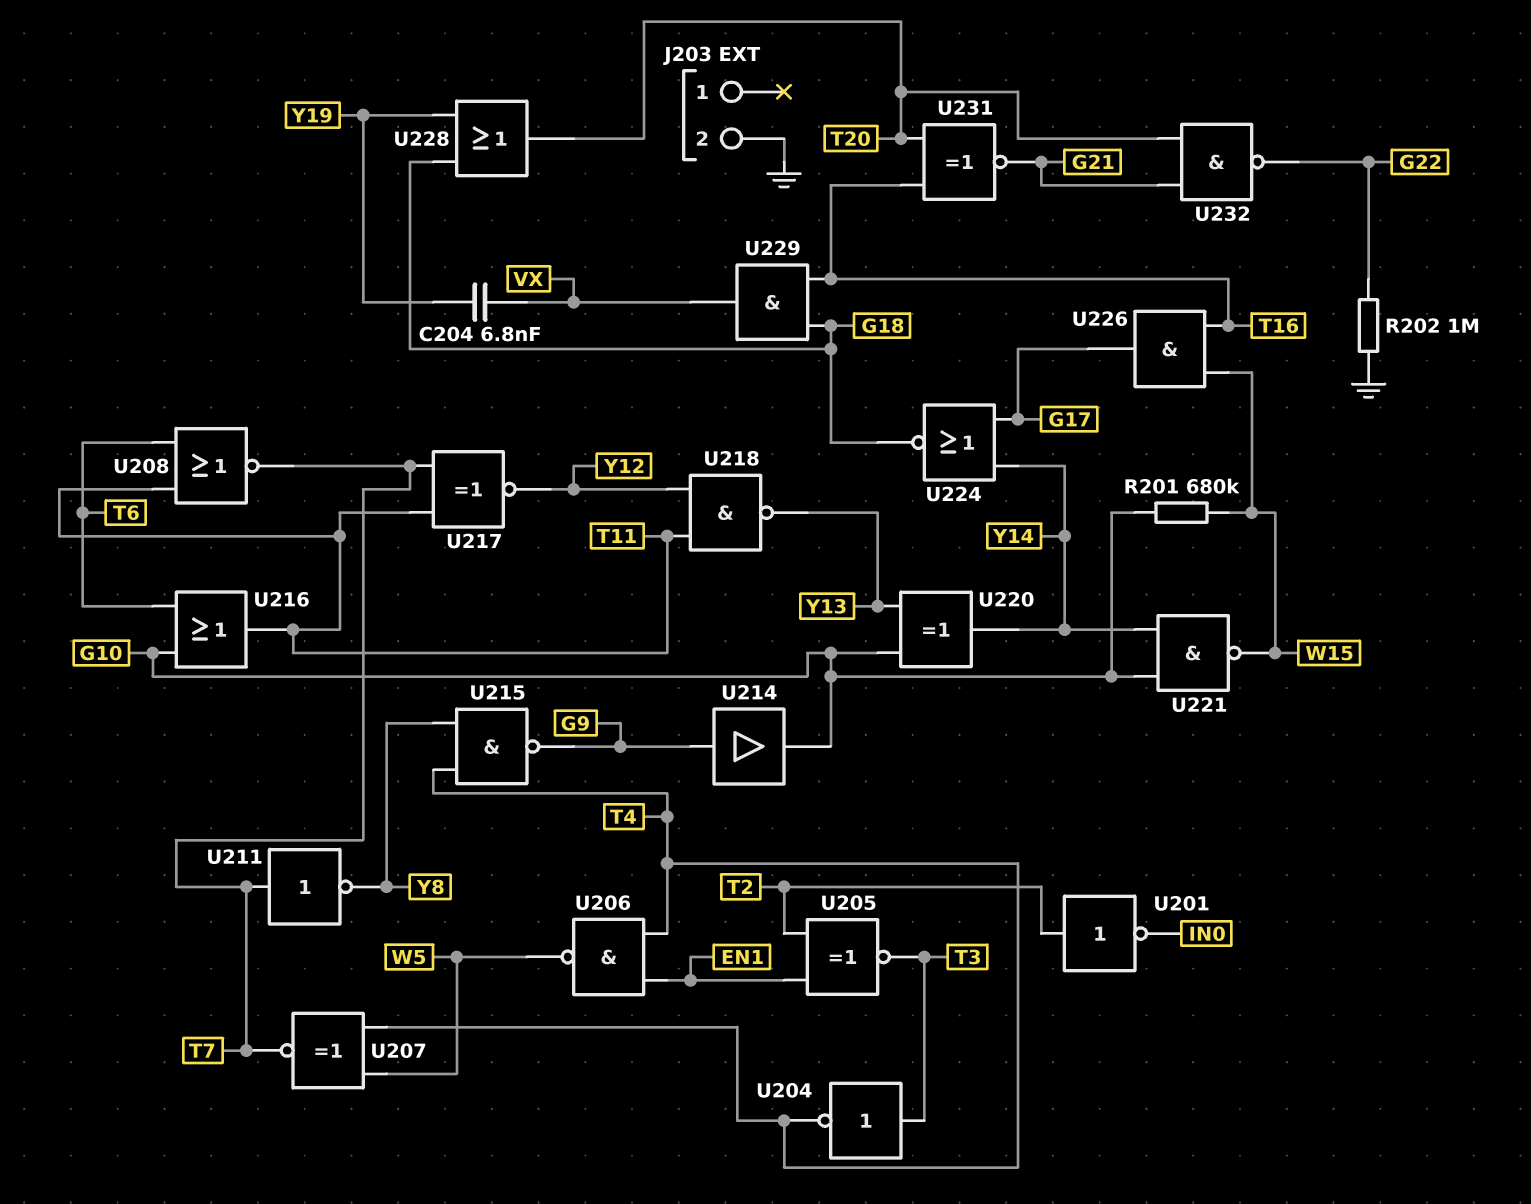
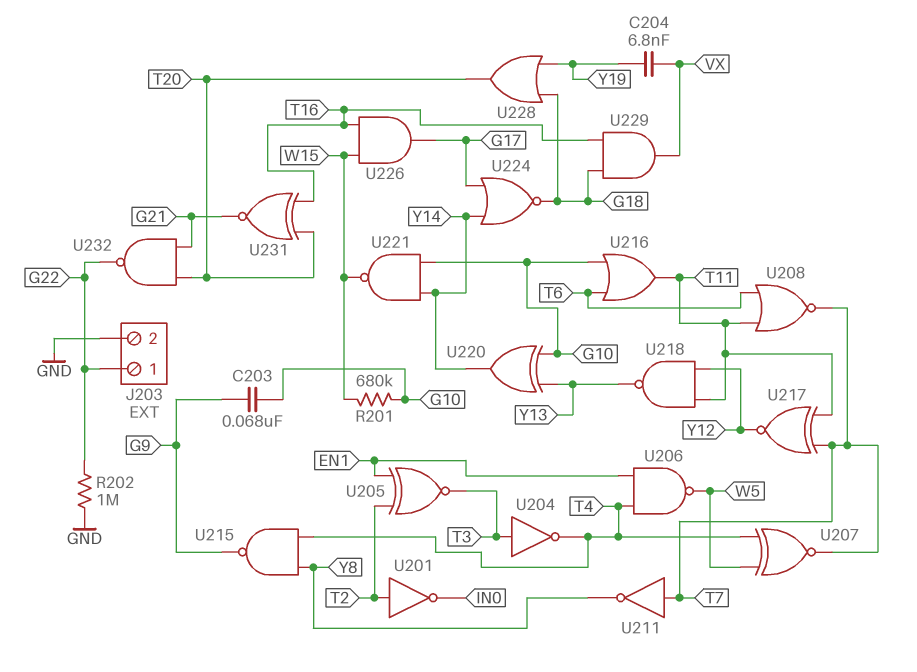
C203: none -> 68nF (G9, G10)
J203 pin 1: none -> G22
U214: buffer (in G9, out G10) -> none

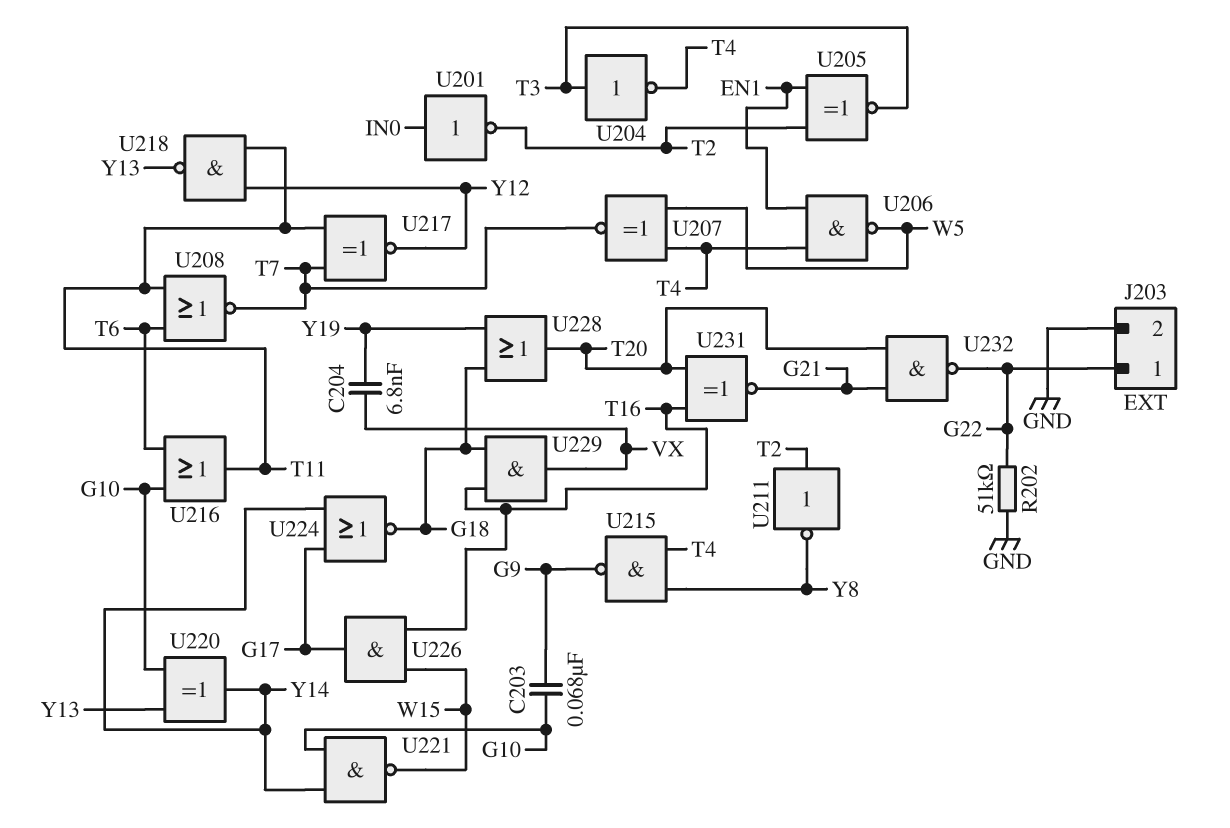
R201: 680k (G10, W15) -> none
R202: 1M (G22, GND) -> 51k (G22, GND)
U201: NOT (in T2, out IN0) -> NOT (in IN0, out T2)
U211: NOT (in T7, out Y8) -> NOT (in T2, out Y8)

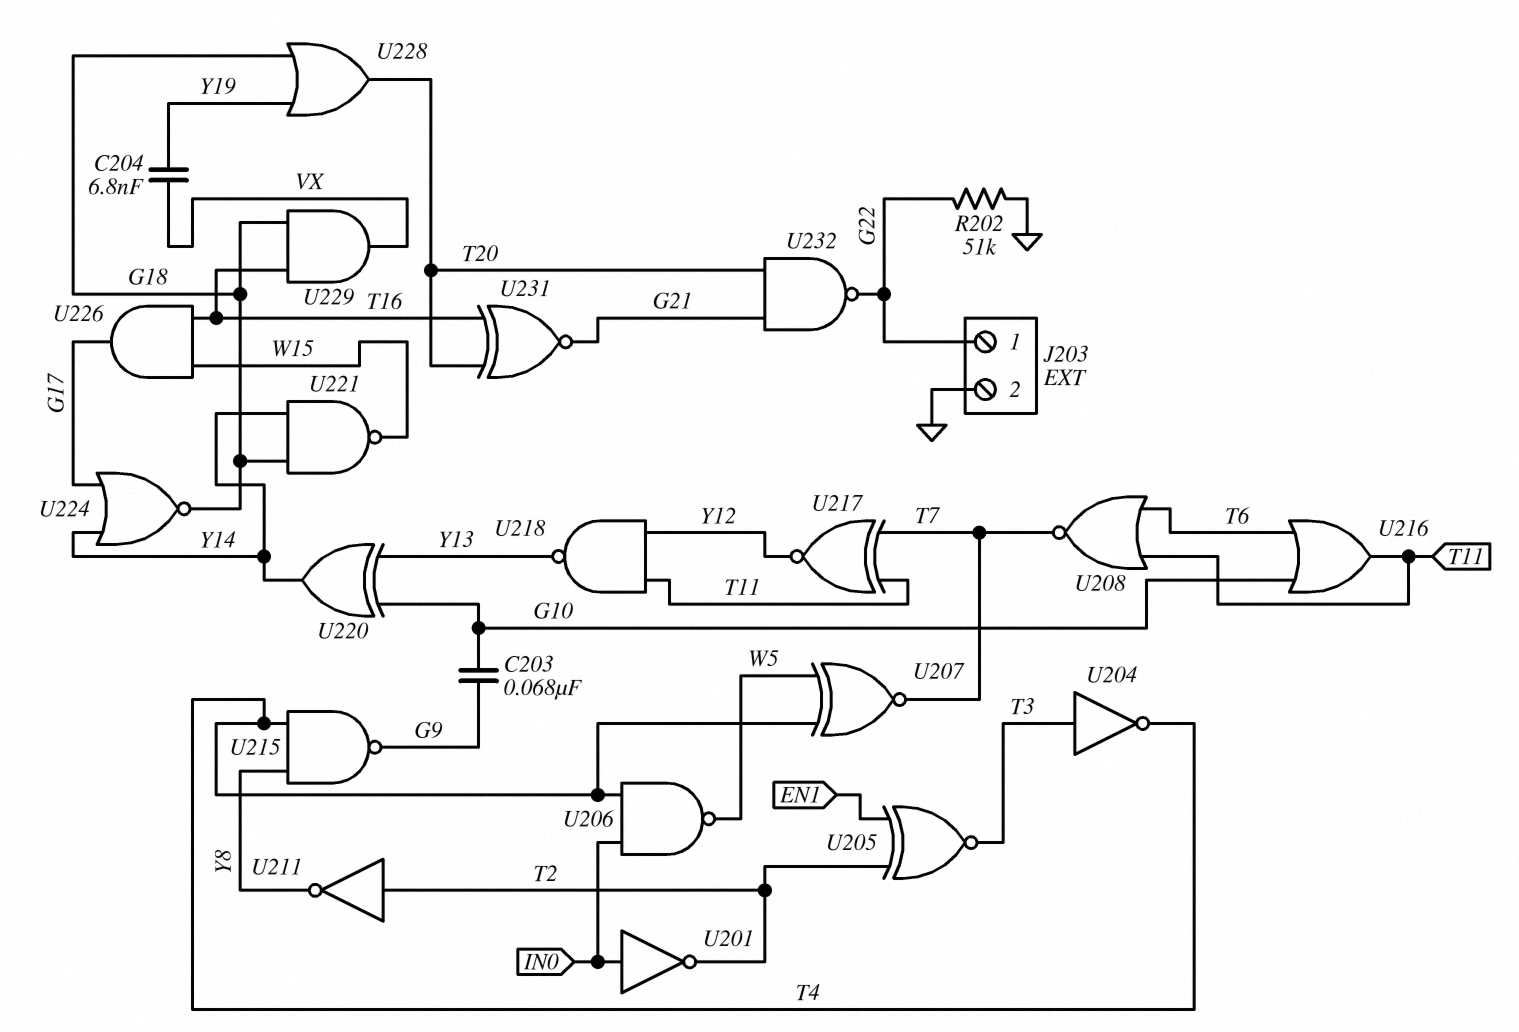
U206: NAND (in EN1, in T4, out W5) -> NAND (in IN0, in T4, out W5)
U221: NAND (in G10, in Y14, out W15) -> NAND (in G18, in Y14, out W15)

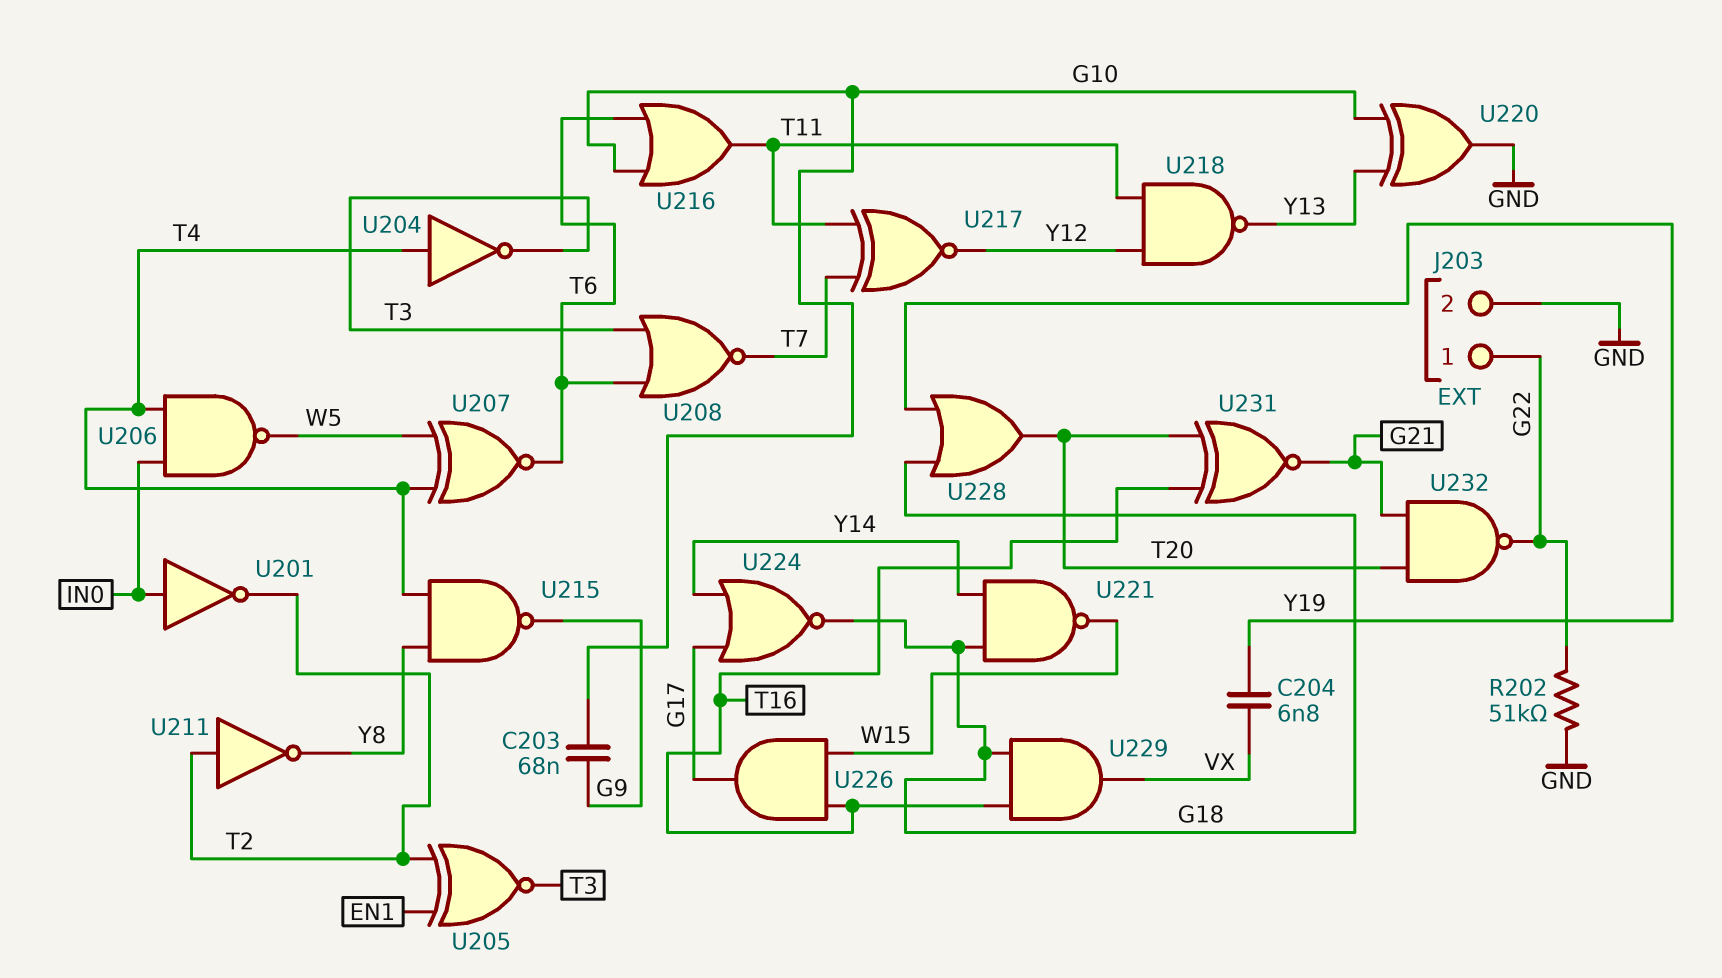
U204: NOT (in T3, out T4) -> NOT (in T4, out T3)
U207: XNOR (in T4, in W5, out T7) -> XNOR (in T4, in W5, out T6)
U208: NOR (in T6, in T11, out T7) -> NOR (in T3, in T6, out T7)
U220: XOR (in G10, in Y13, out Y14) -> XOR (in G10, in Y13, out GND)

